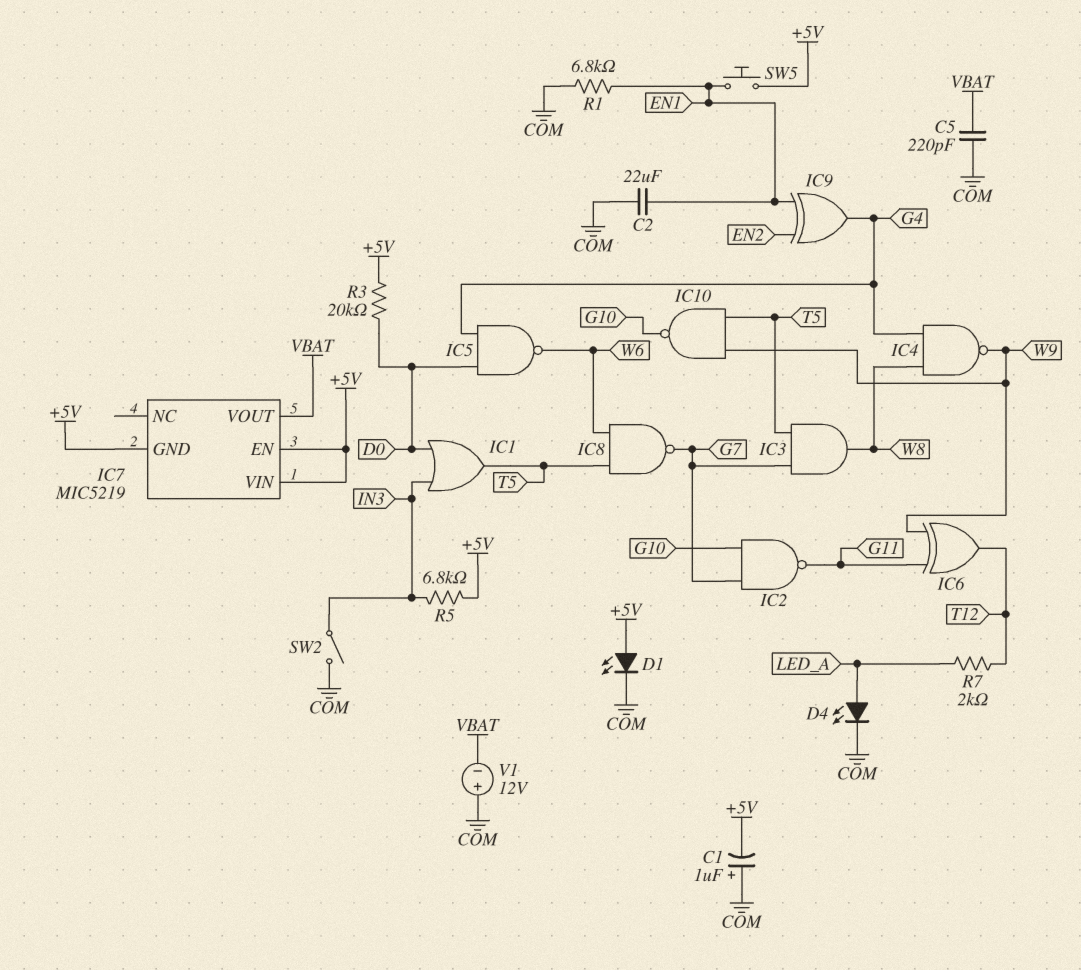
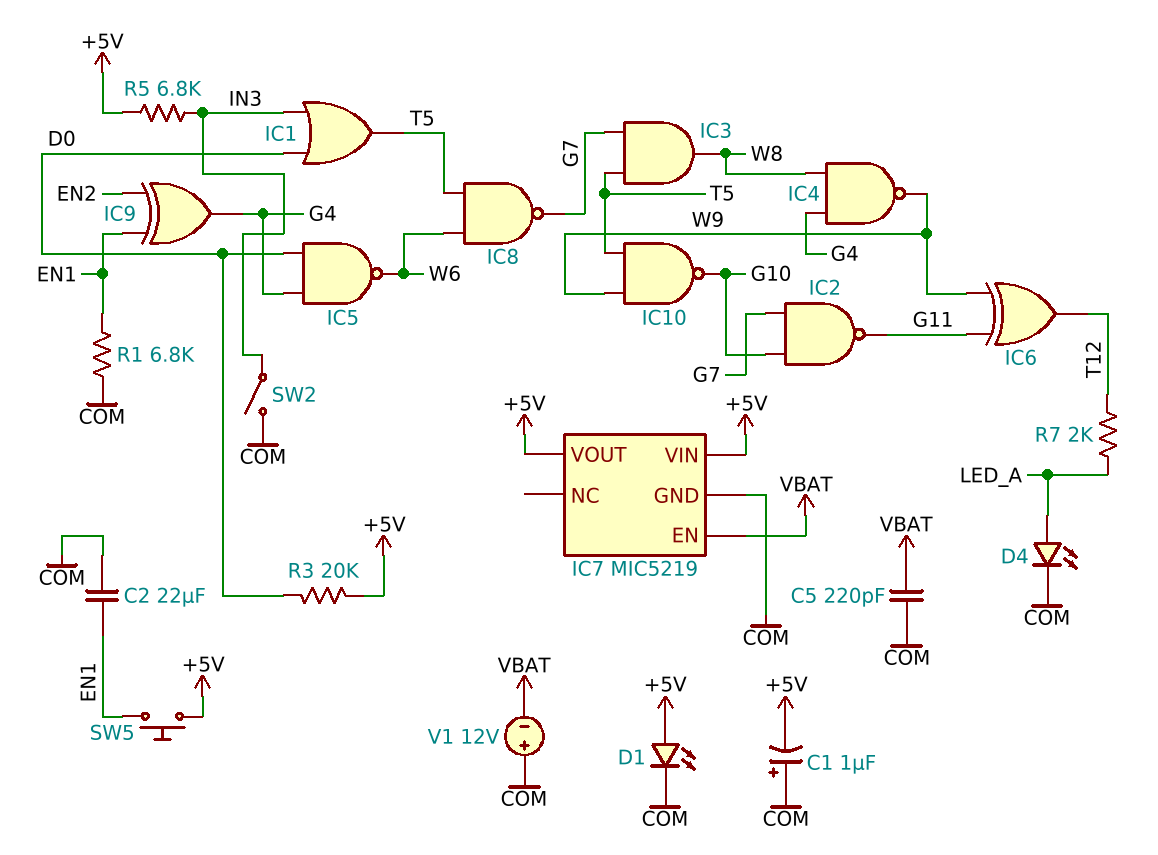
IC7 pin EN: +5V -> VBAT
IC7 pin GND: +5V -> COM
IC7 pin VOUT: VBAT -> +5V

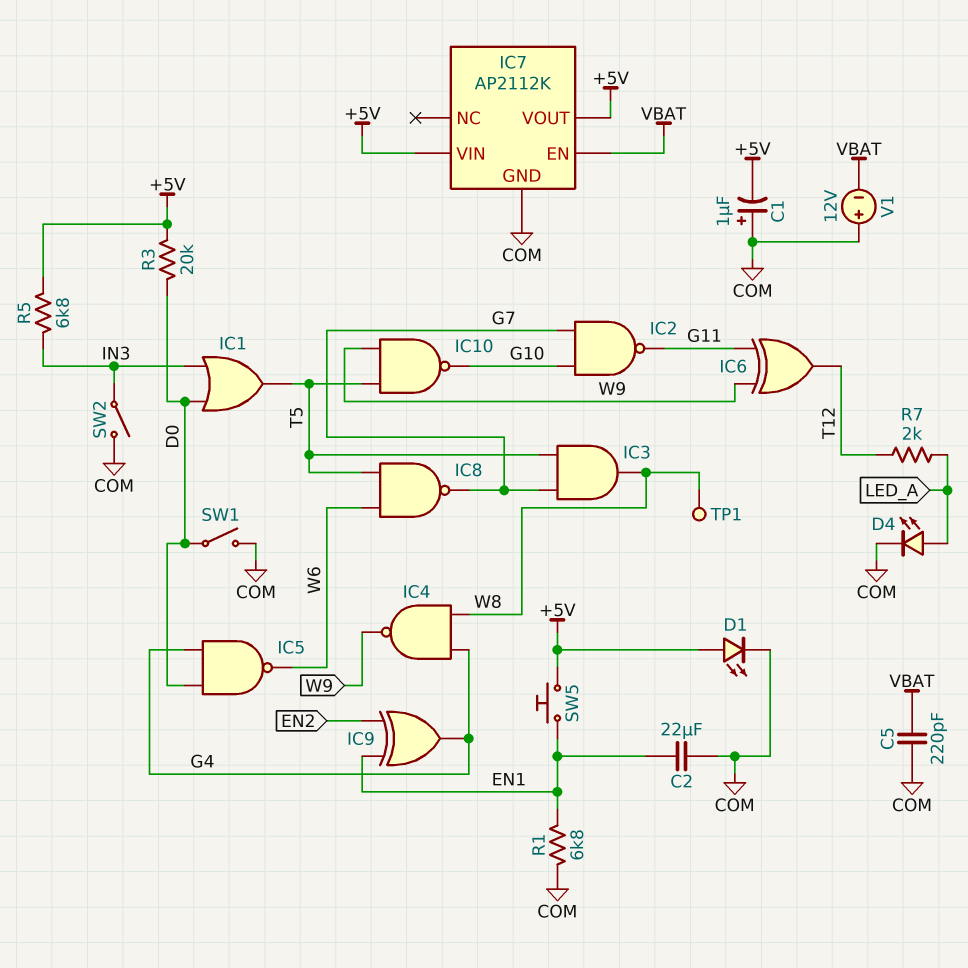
IC7: MIC5219 -> AP2112K
SW1: none -> switch (COM, D0)
TP1: none -> test point (W8)

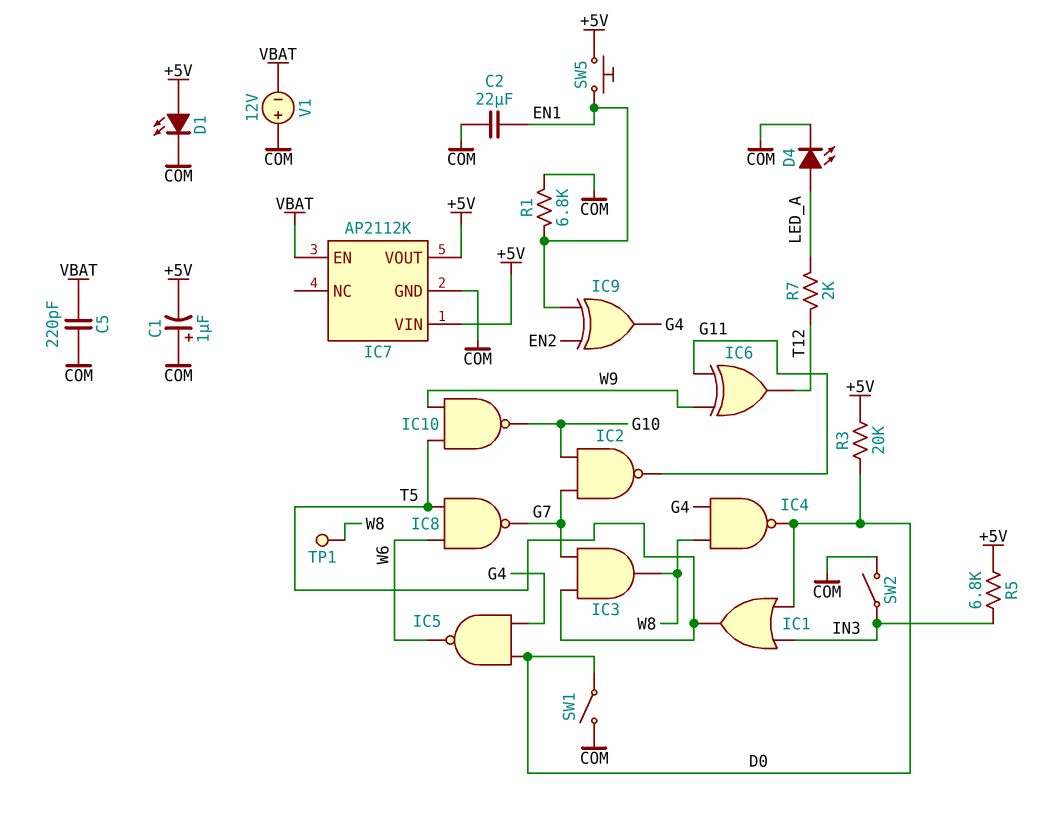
IC4: NAND (in G4, in W8, out W9) -> NAND (in G4, in W8, out D0)

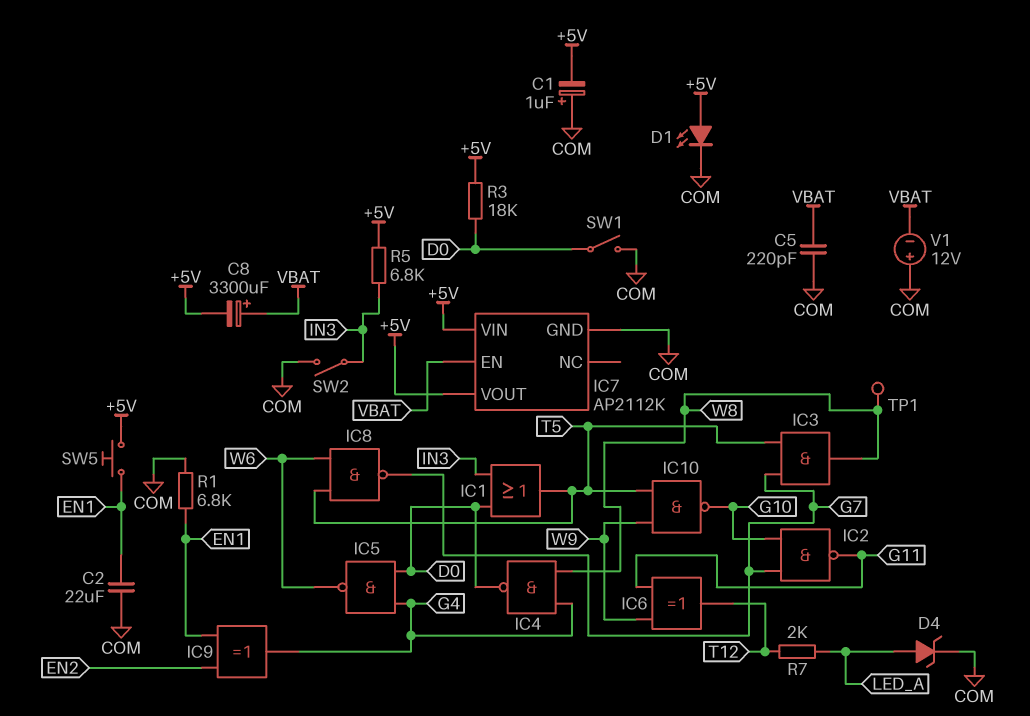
C8: none -> 3300uF (plus VBAT, minus +5V)
D4: LED (A LED_A, K COM) -> zener (A LED_A, K COM)
R3: 20k (+5V, D0) -> 18k (+5V, D0)

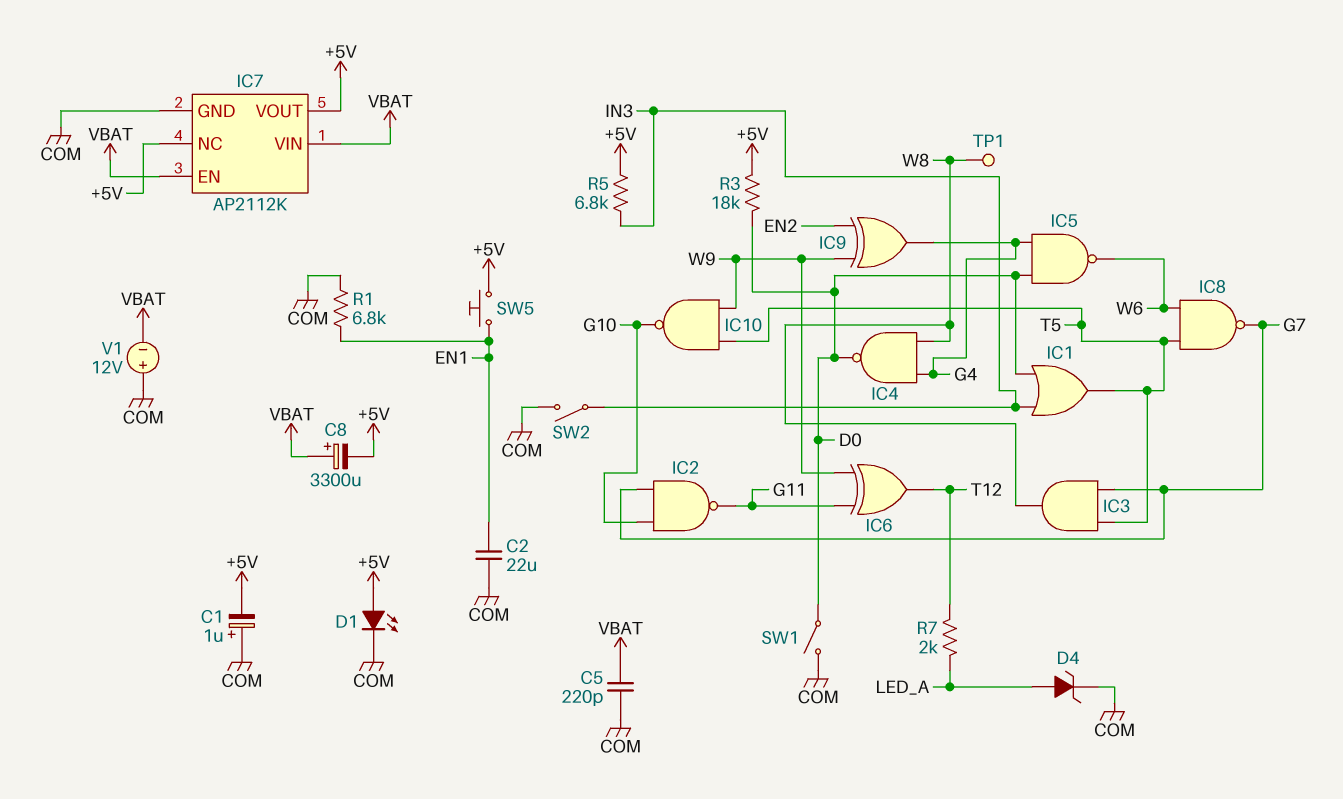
IC7 pin NC: none -> +5V
IC7 pin VIN: +5V -> VBAT
IC9: XOR (in EN1, in EN2, out G4) -> XOR (in EN2, in W9, out G4)

